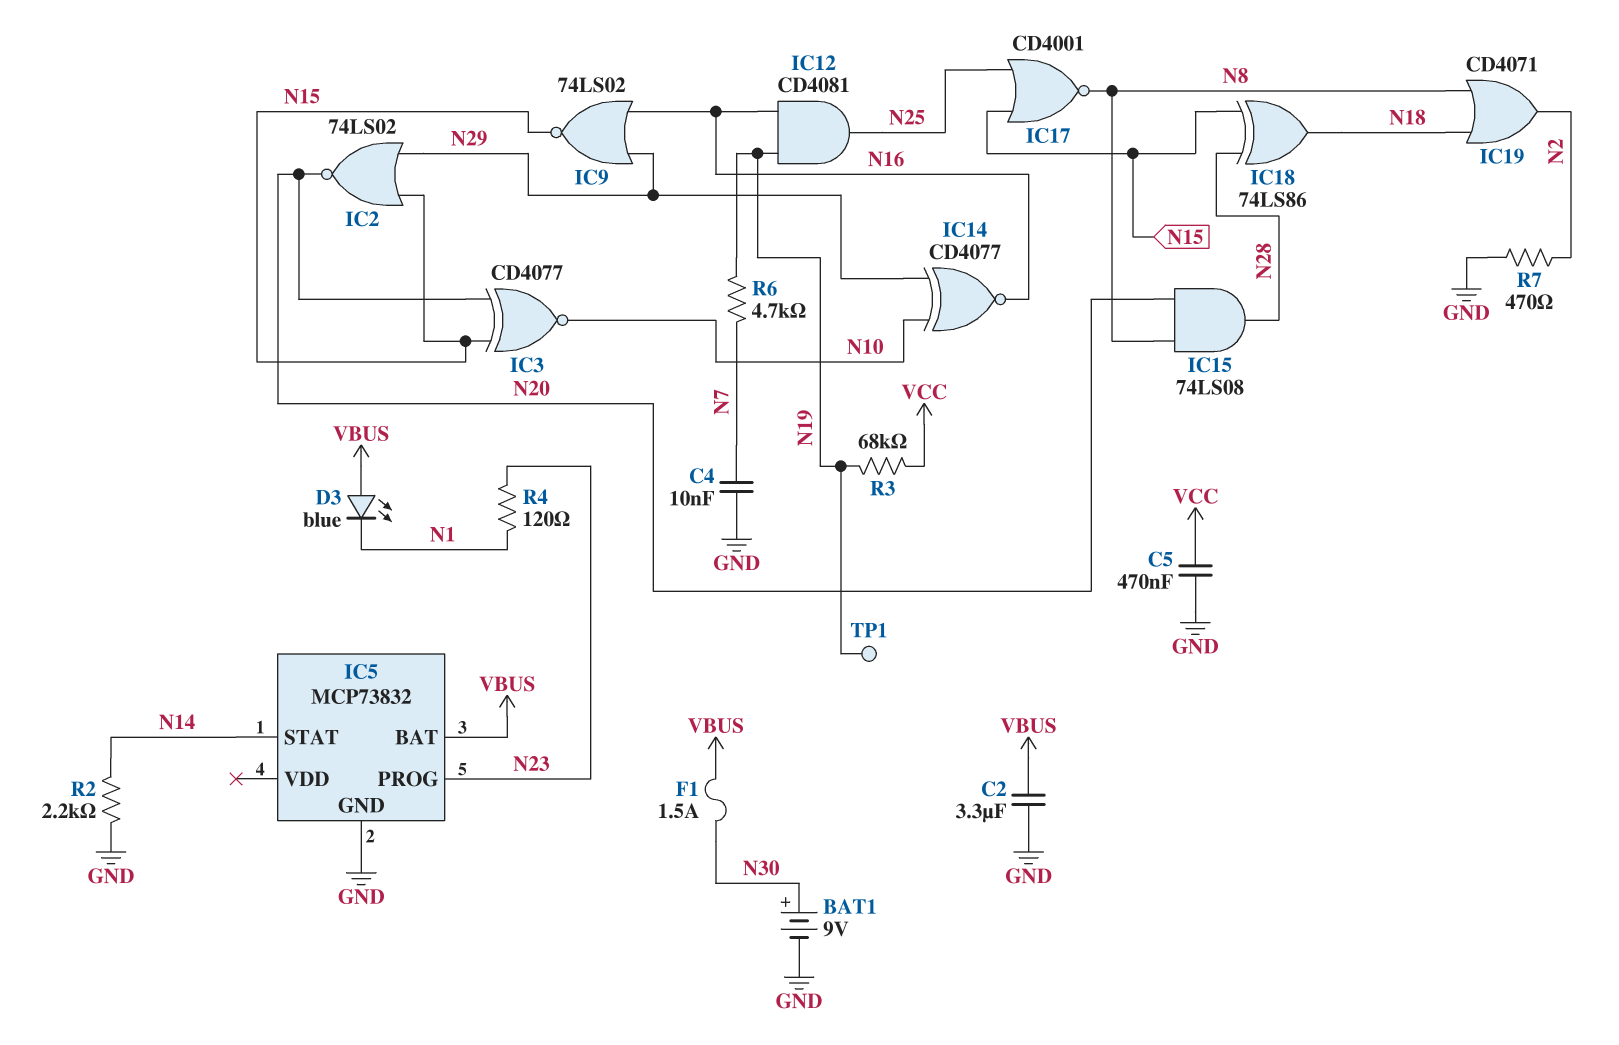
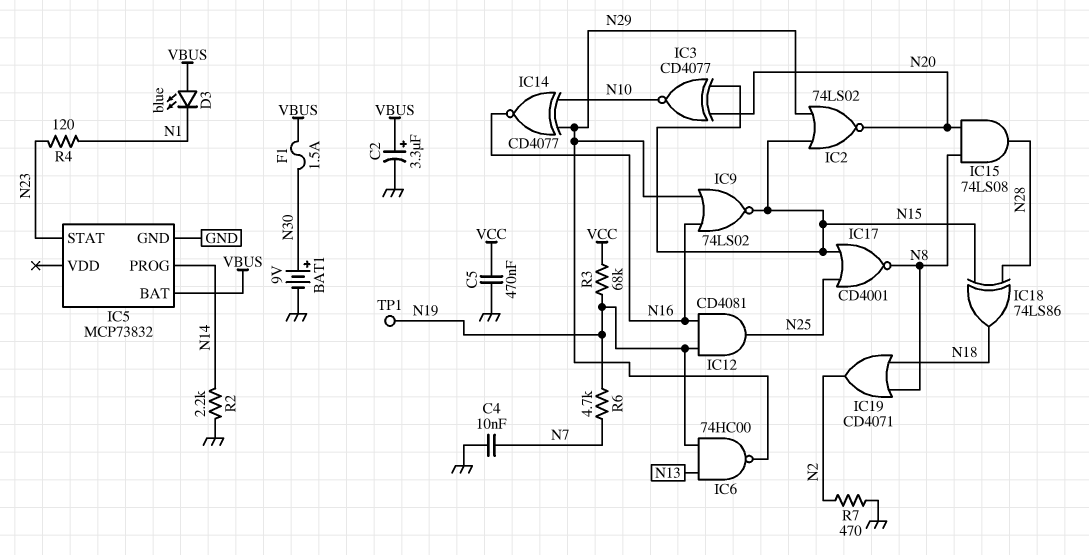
C2: 3.3uF (GND, VBUS) -> 3.3uF (plus VBUS, minus GND)
IC5 pin PROG: N23 -> N14
IC5 pin STAT: N14 -> N23
IC6: none -> NAND 74HC00 (in N13, in N19, out N29)

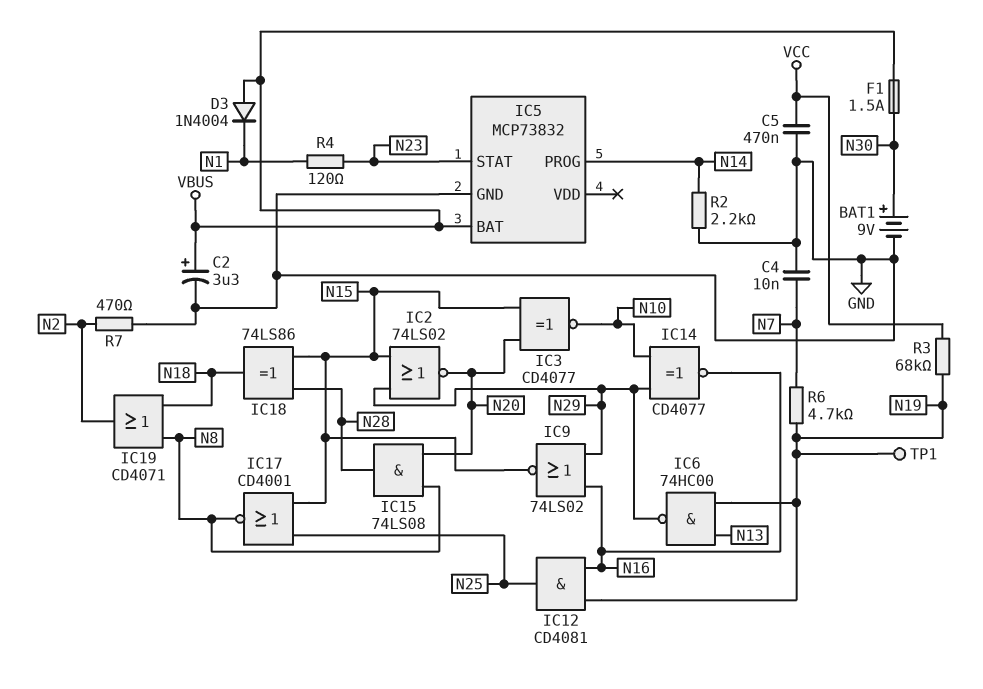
D3: LED blue (A VBUS, K N1) -> diode 1N4004 (A VBUS, K N1)

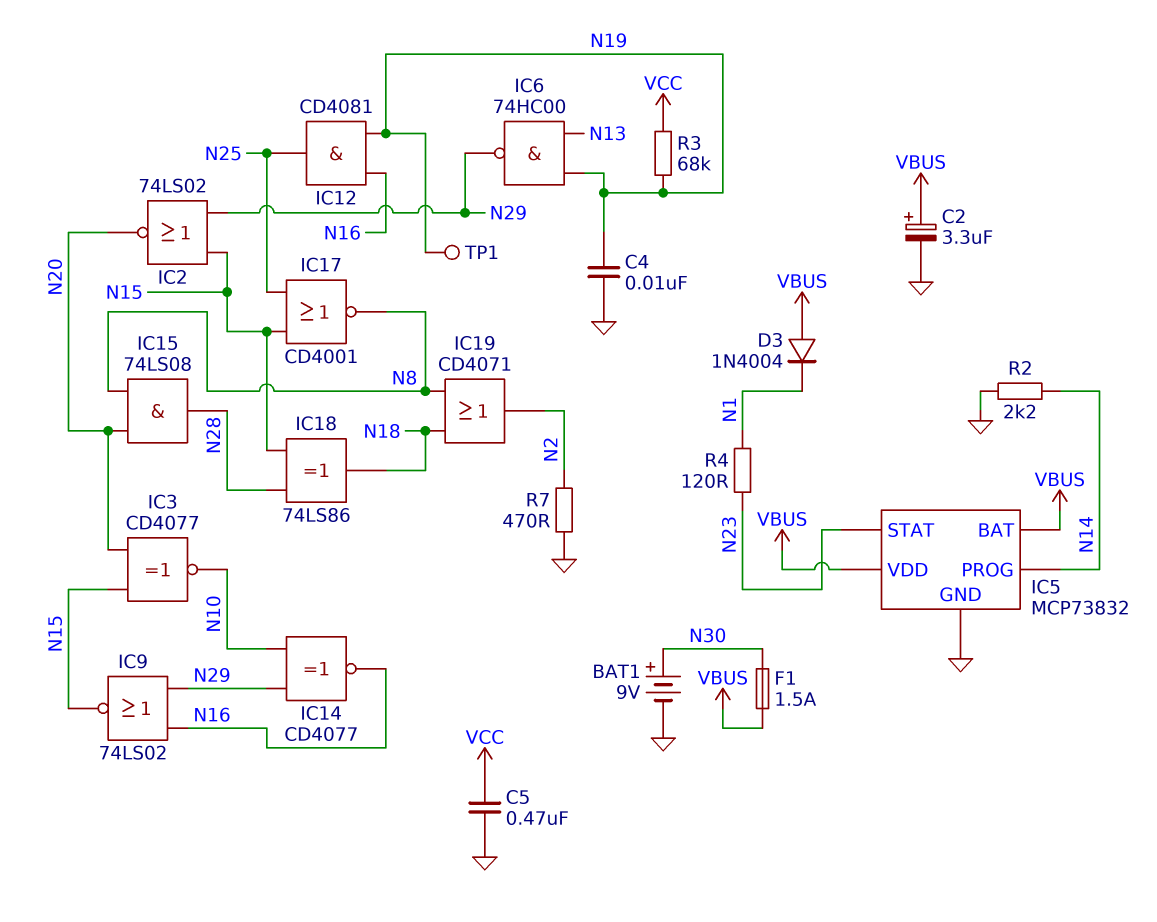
C4: 10nF (GND, N7) -> 10nF (GND, N19)
IC5 pin VDD: none -> VBUS
R6: 4.7k (N7, N19) -> none

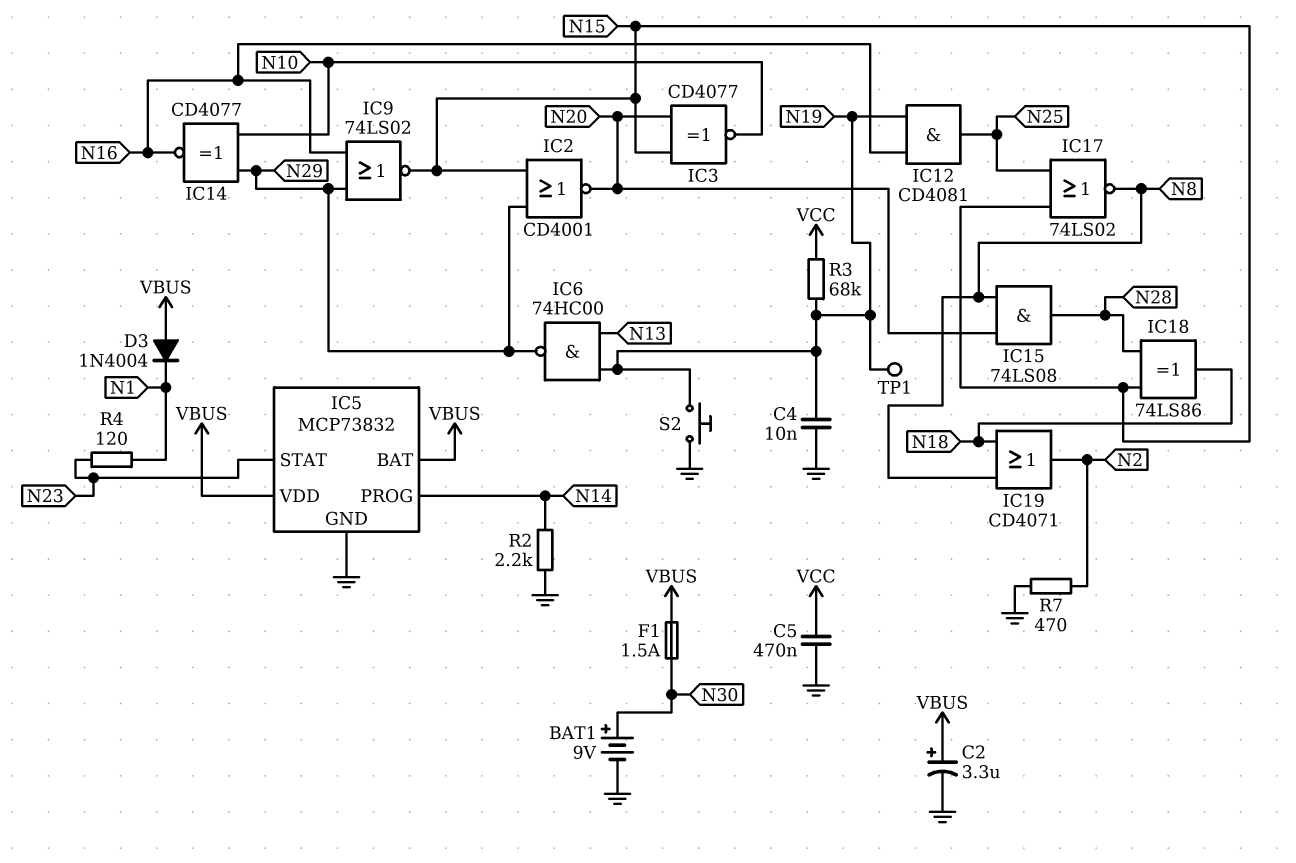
IC2: NOR 74LS02 (in N15, in N29, out N20) -> NOR CD4001 (in N15, in N29, out N20)
IC17: NOR CD4001 (in N15, in N25, out N8) -> NOR 74LS02 (in N15, in N25, out N8)
S2: none -> button (GND, N19)

